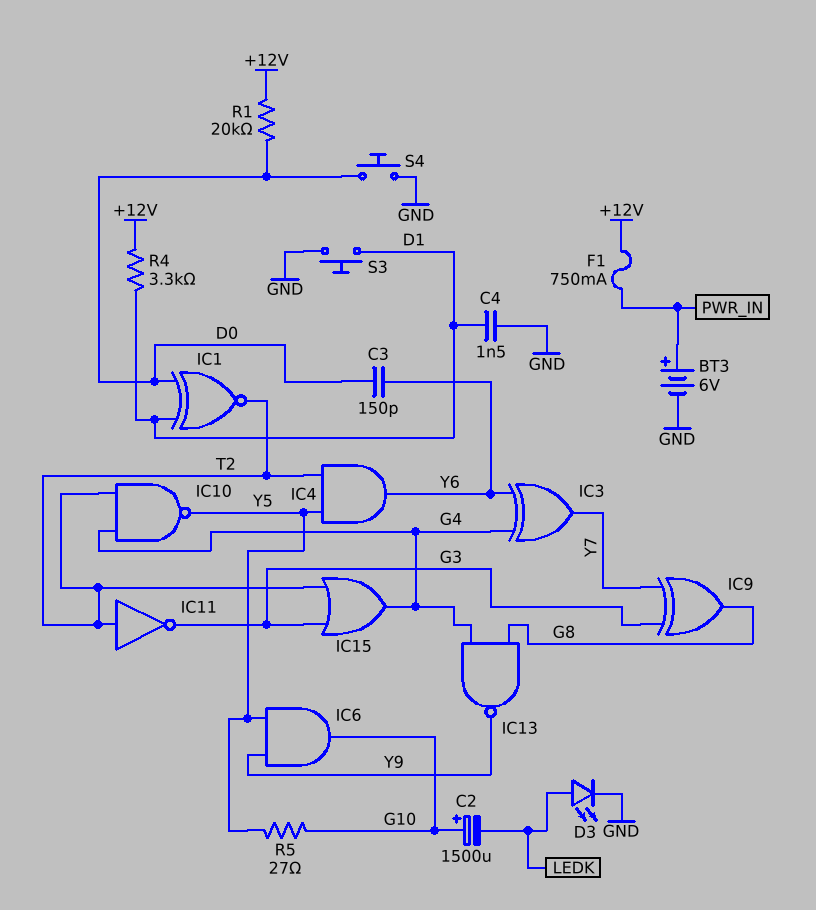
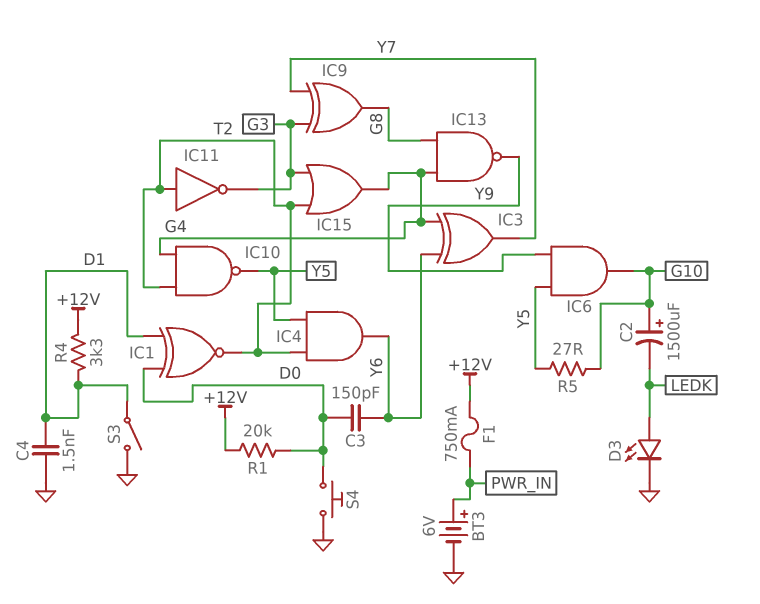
S3: button (D1, GND) -> switch (D1, GND)

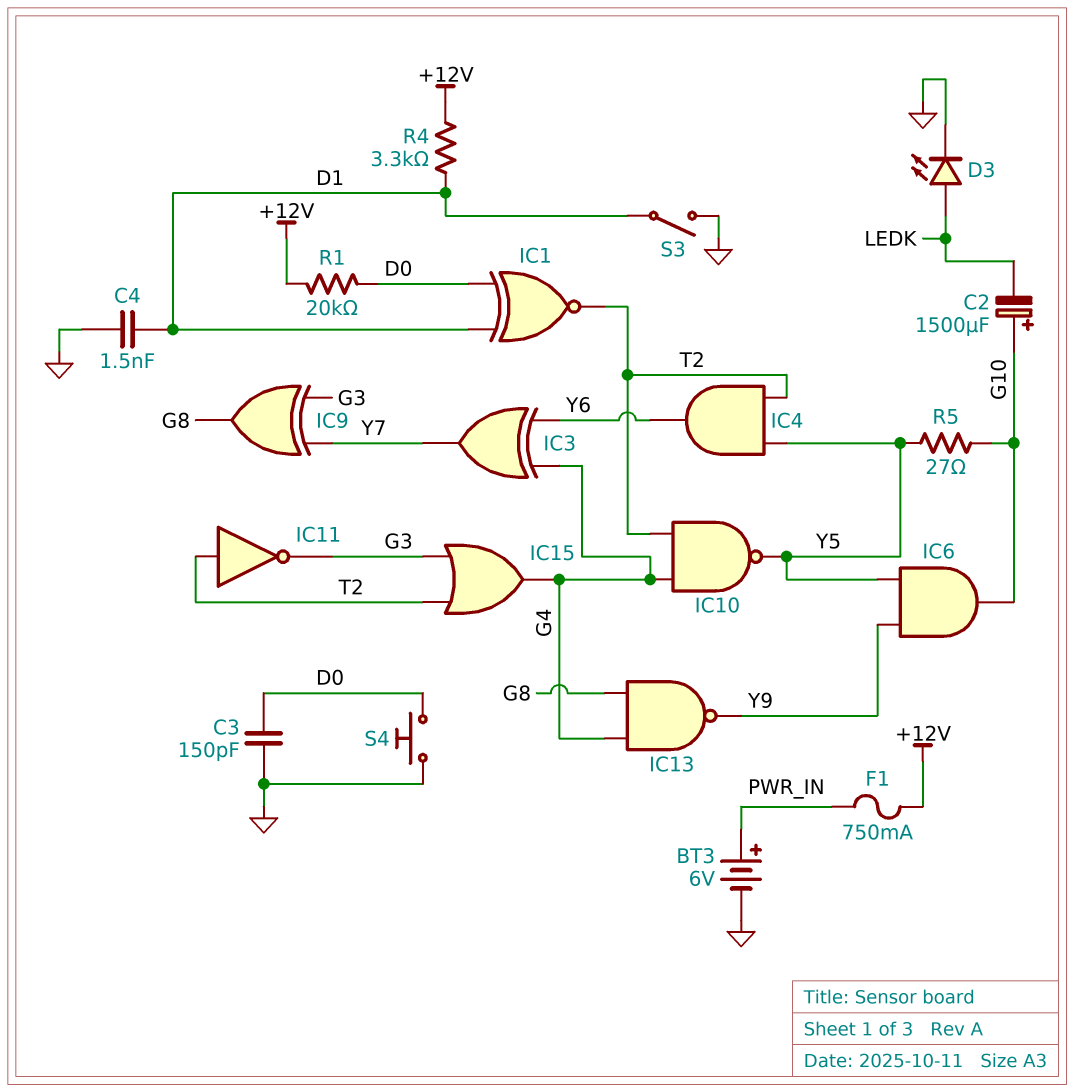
C3: 150pF (D0, Y6) -> 150pF (D0, GND)

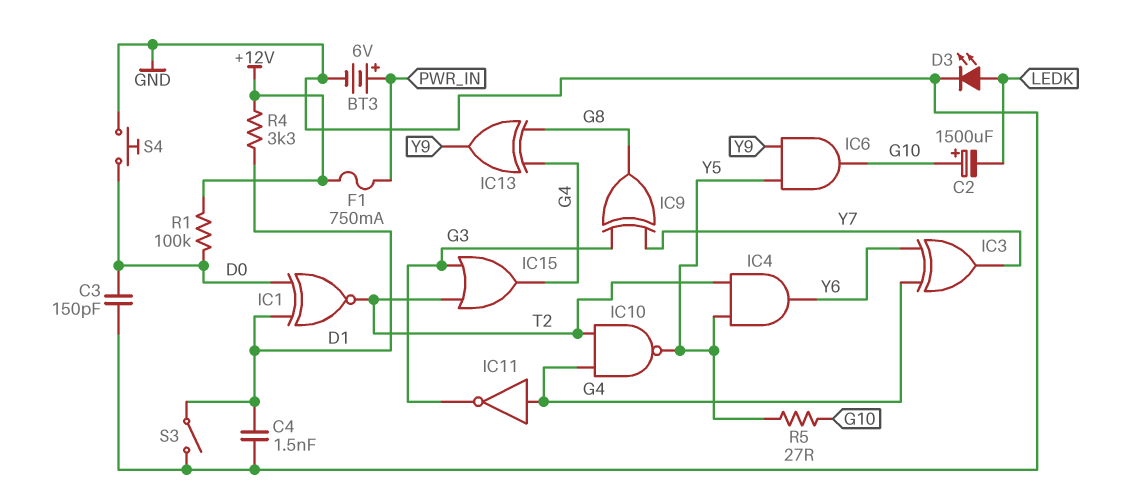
IC11: NOT (in T2, out G3) -> NOT (in G4, out G3)
IC13: NAND (in G4, in G8, out Y9) -> XOR (in G4, in G8, out Y9)
R1: 20k (+12V, D0) -> 100k (+12V, D0)

